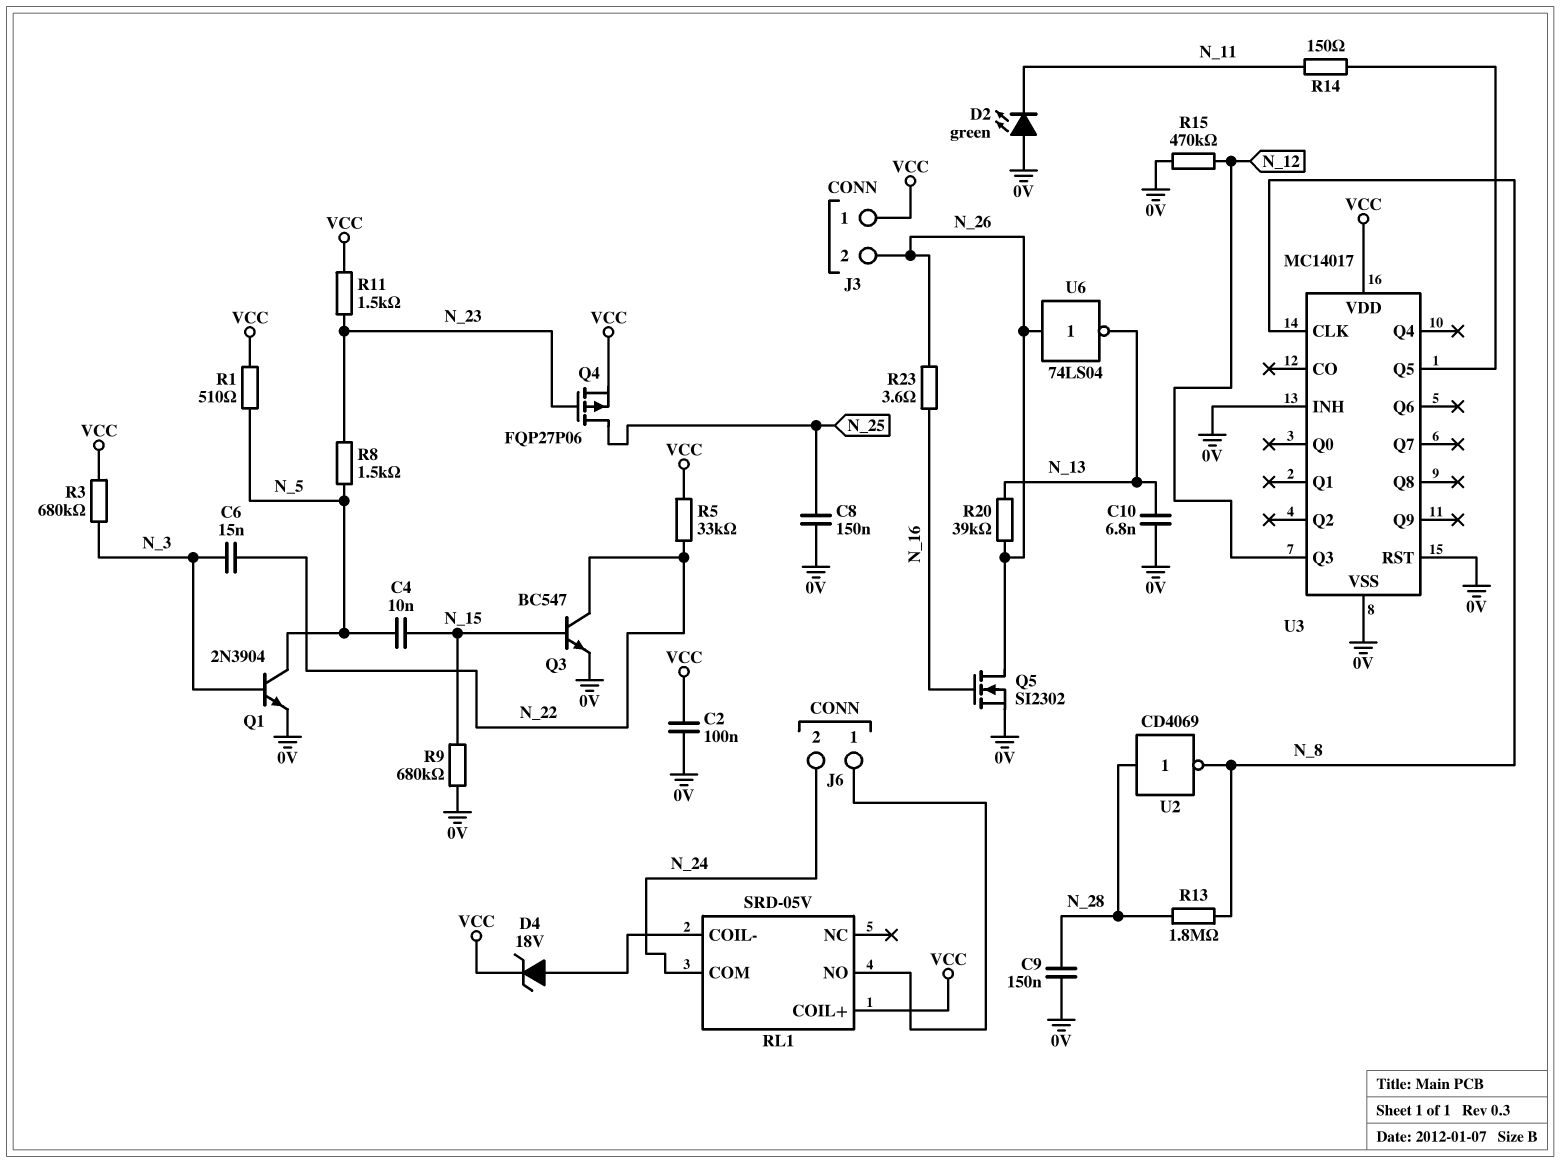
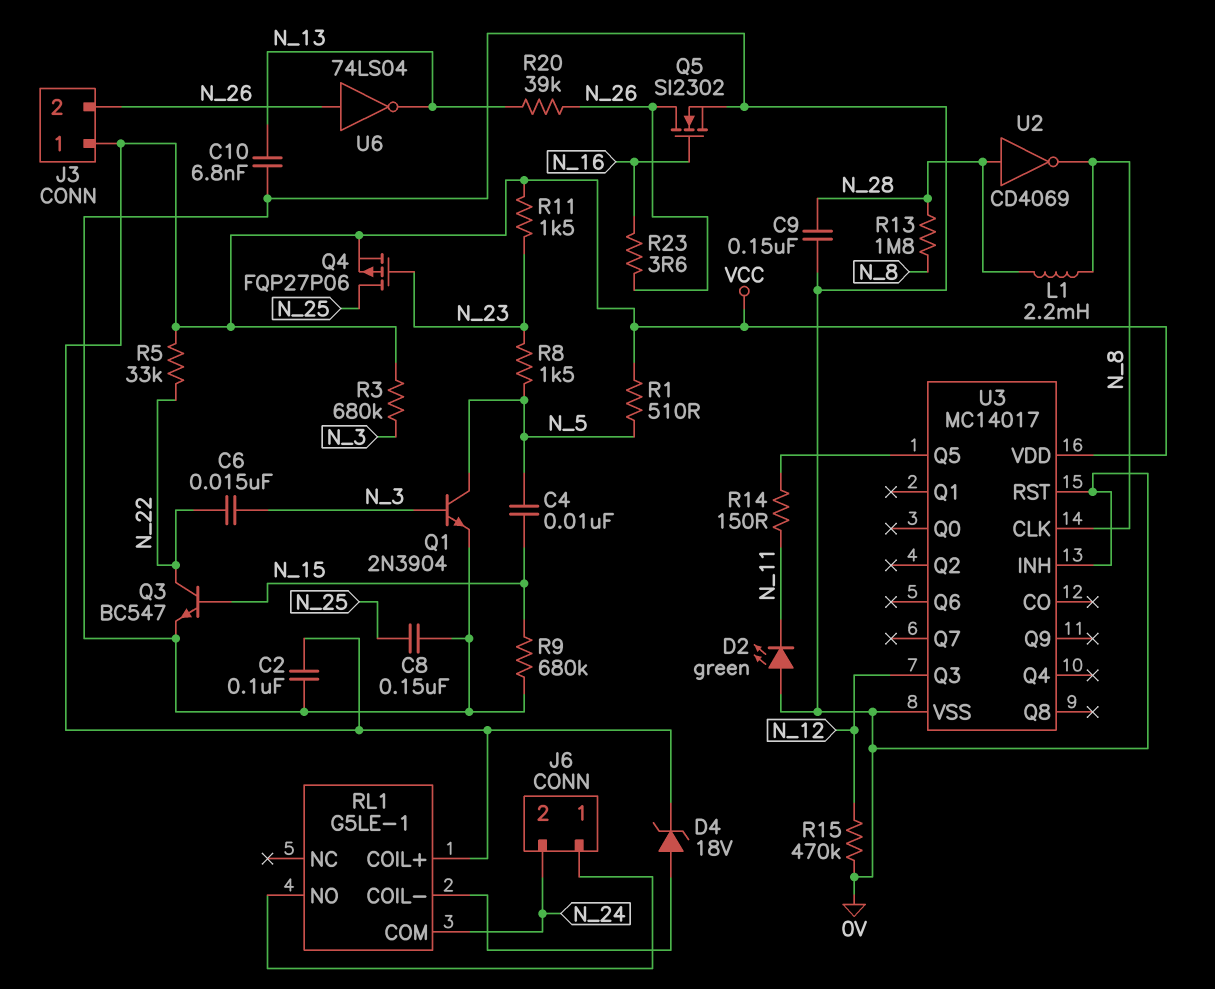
L1: none -> 2.2mH (N_8, N_28)
RL1: SRD-05V -> G5LE-1

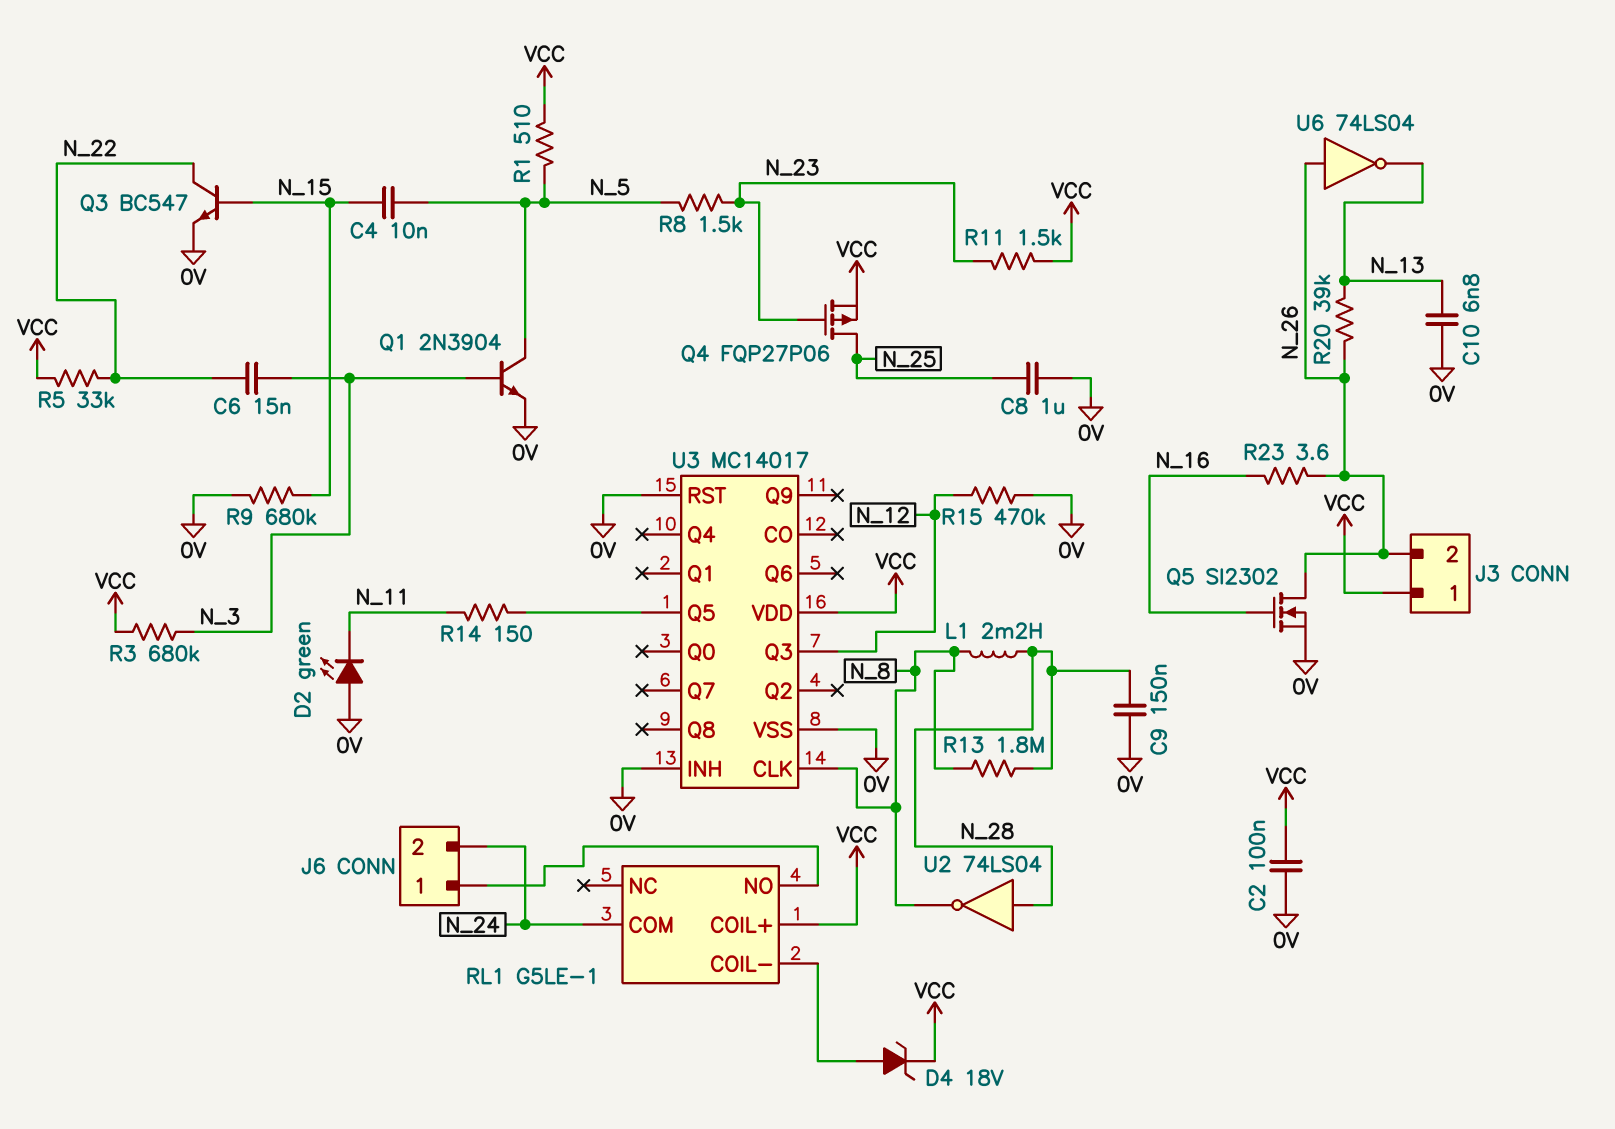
C8: 150nF (0V, N_25) -> 1uF (0V, N_25)
U2: NOT CD4069 (in N_28, out N_8) -> NOT 74LS04 (in N_28, out N_8)

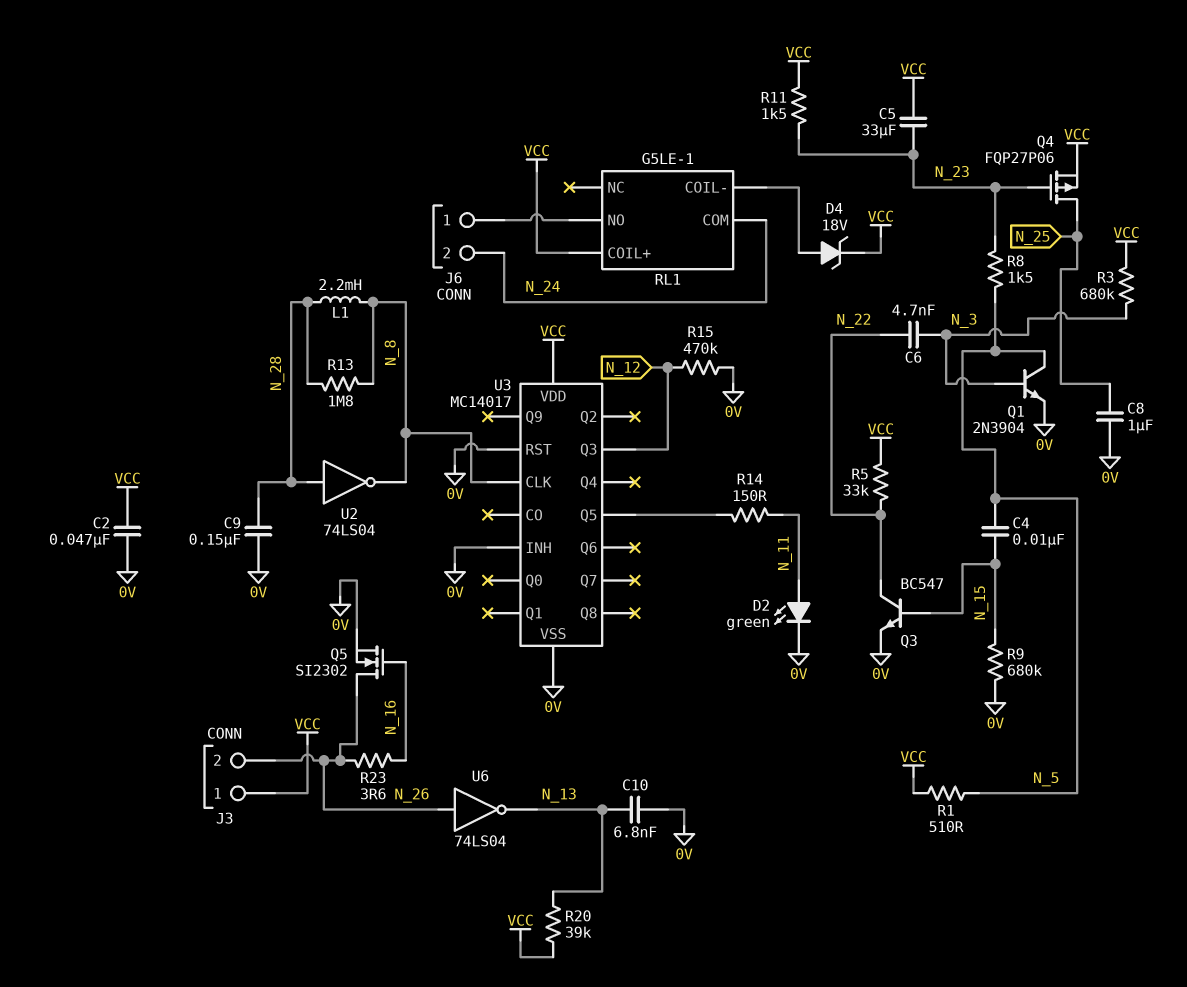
C2: 100nF (0V, VCC) -> 47nF (0V, VCC)
C5: none -> 33uF (N_23, VCC)
C6: 15nF (N_3, N_22) -> 4.7nF (N_3, N_22)
D2: LED green (A 0V, K N_11) -> LED green (A N_11, K 0V)
R20: 39k (N_13, N_26) -> 39k (N_13, VCC)

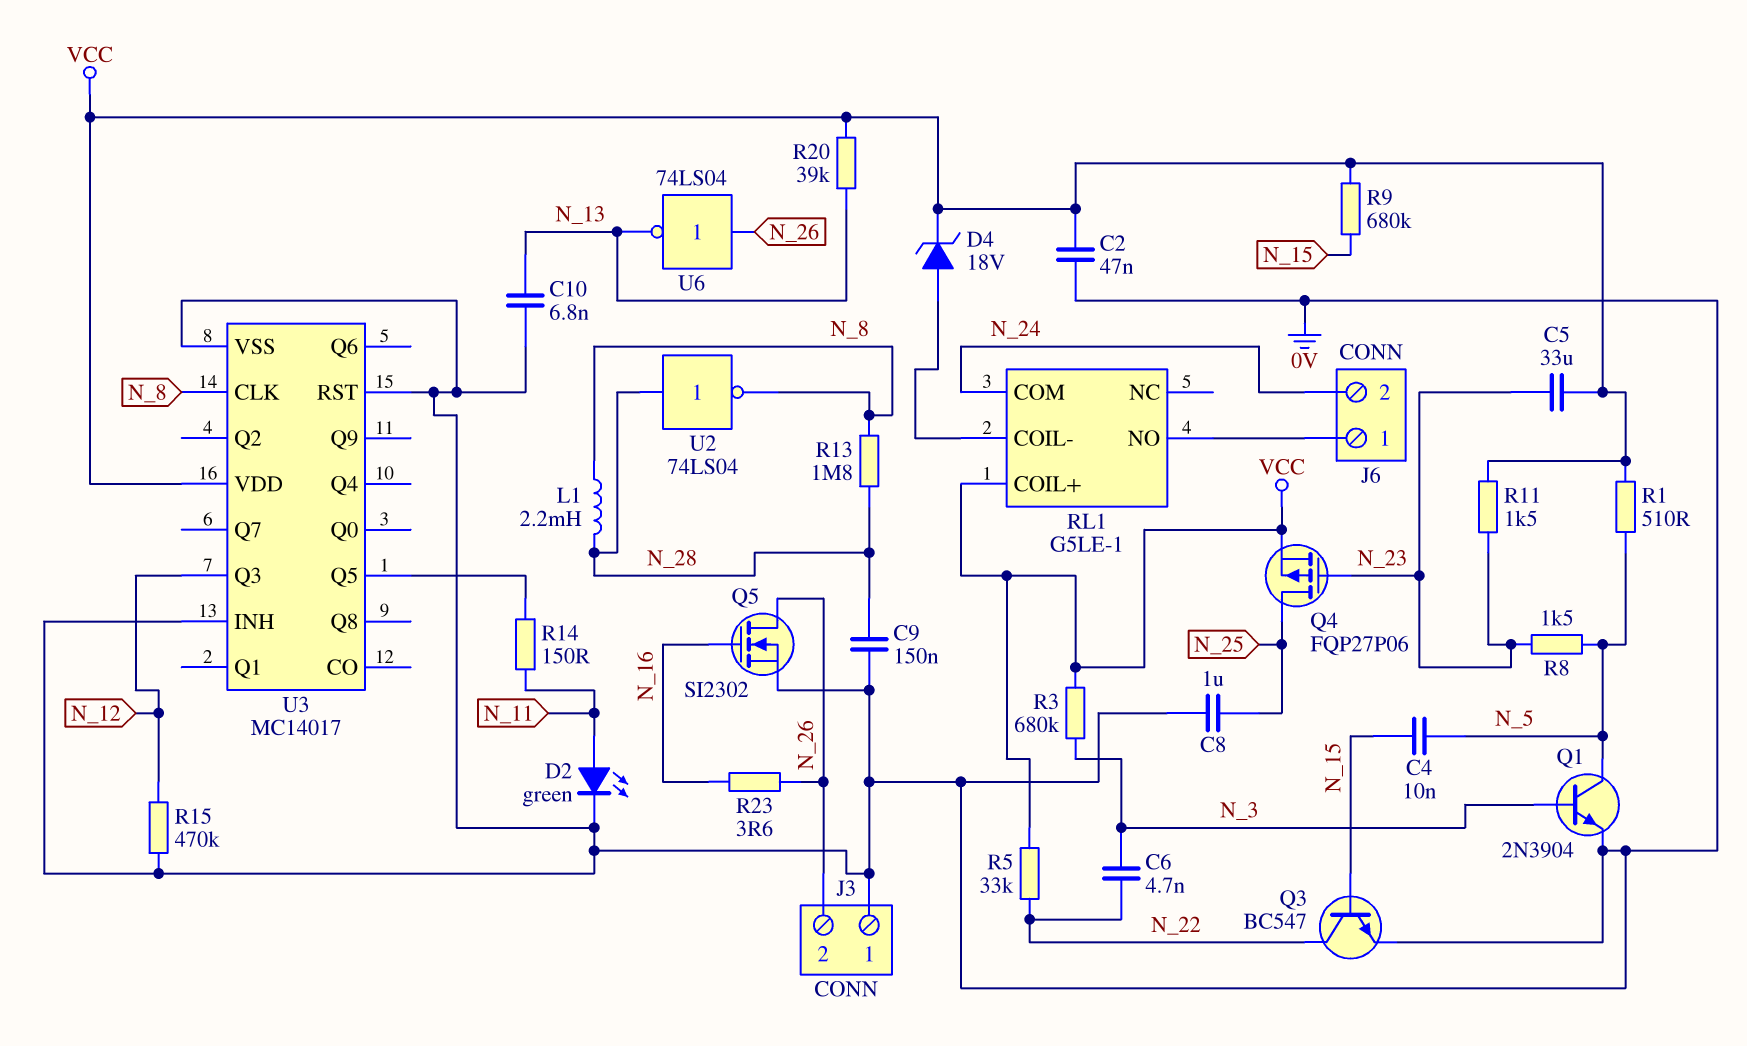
J3 pin 1: VCC -> 0V
R9: 680k (0V, N_15) -> 680k (N_15, VCC)

